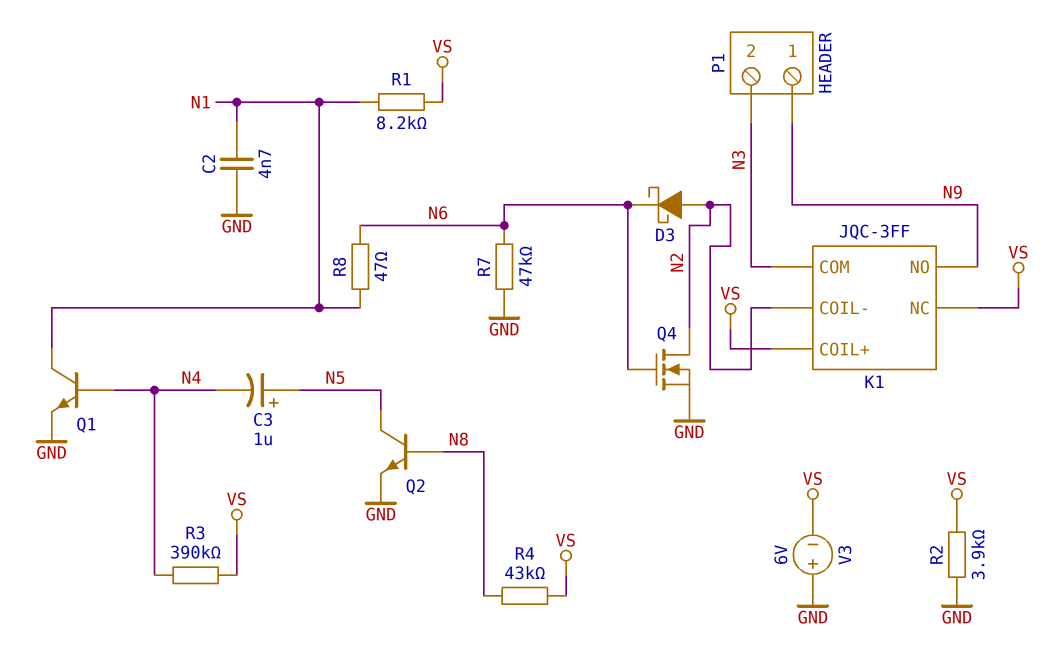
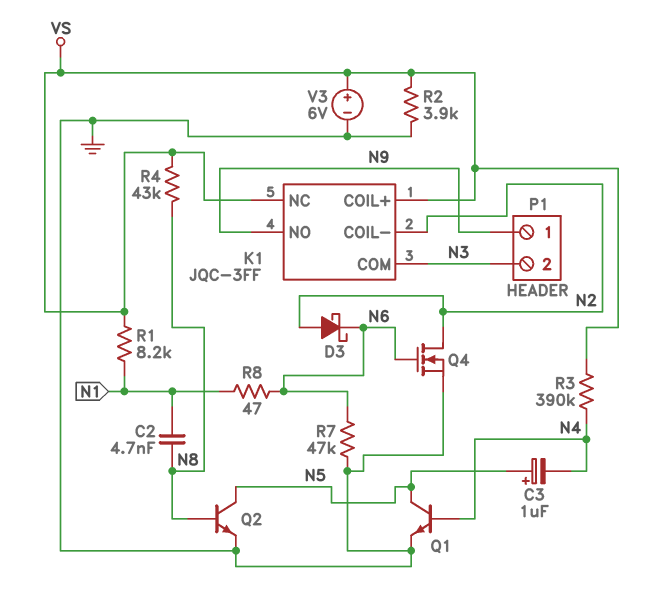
C2: 4.7nF (GND, N1) -> 4.7nF (N1, N8)
Q1: NPN (B N4, C N1, E GND) -> NPN (B N4, C N5, E GND)
V3: 6V (plus GND, minus VS) -> 6V (plus VS, minus GND)

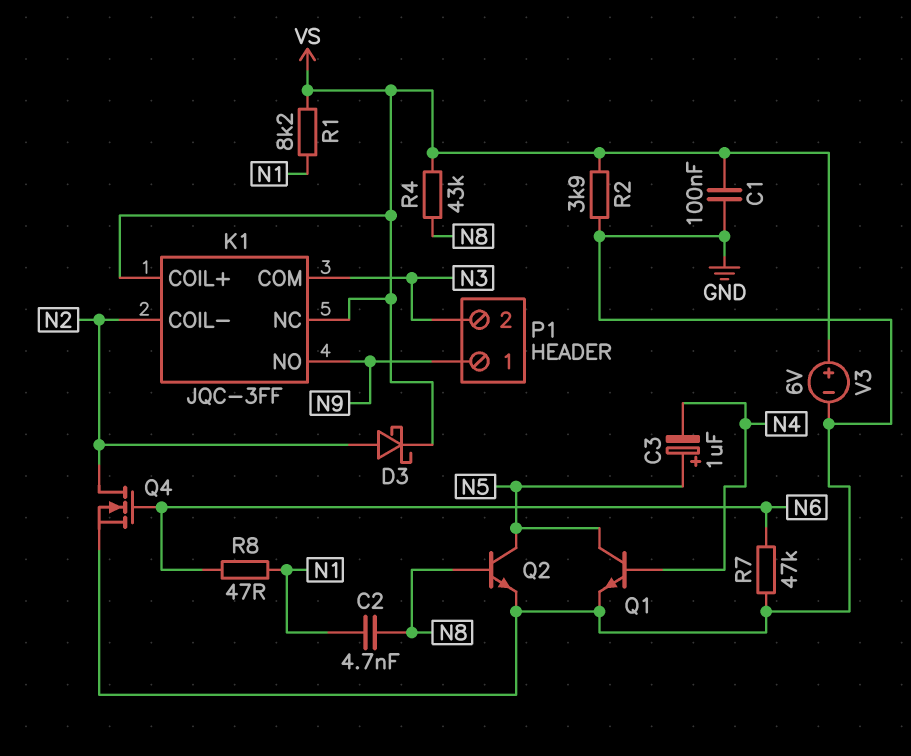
C1: none -> 100nF (GND, VS)
D3: schottky (A N2, K N6) -> schottky (A N2, K VS)
R3: 390k (N4, VS) -> none

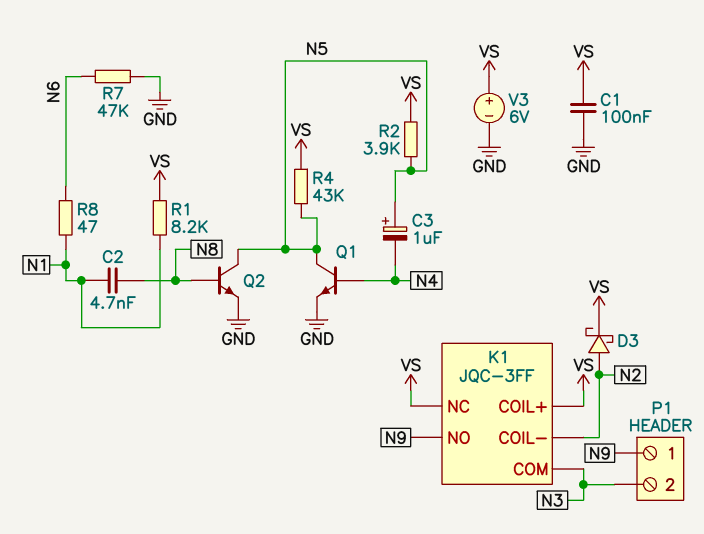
Q4: NMOS (G N6, D N2, S GND) -> none
R2: 3.9k (GND, VS) -> 3.9k (N5, VS)
R4: 43k (N8, VS) -> 43k (N5, VS)

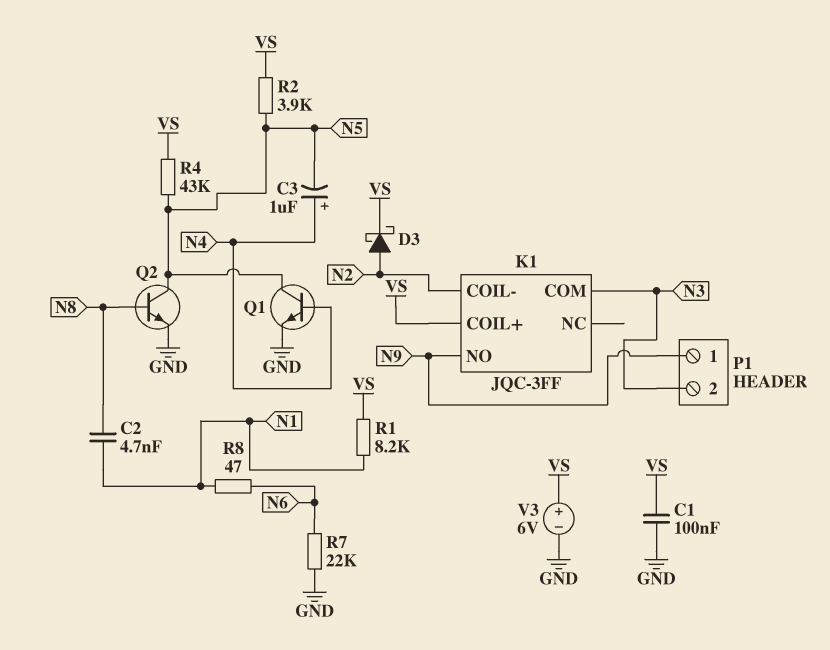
C3: 1uF (plus N5, minus N4) -> 1uF (plus N4, minus N5)
K1 pin NC: VS -> none
R7: 47k (GND, N6) -> 22k (GND, N6)

